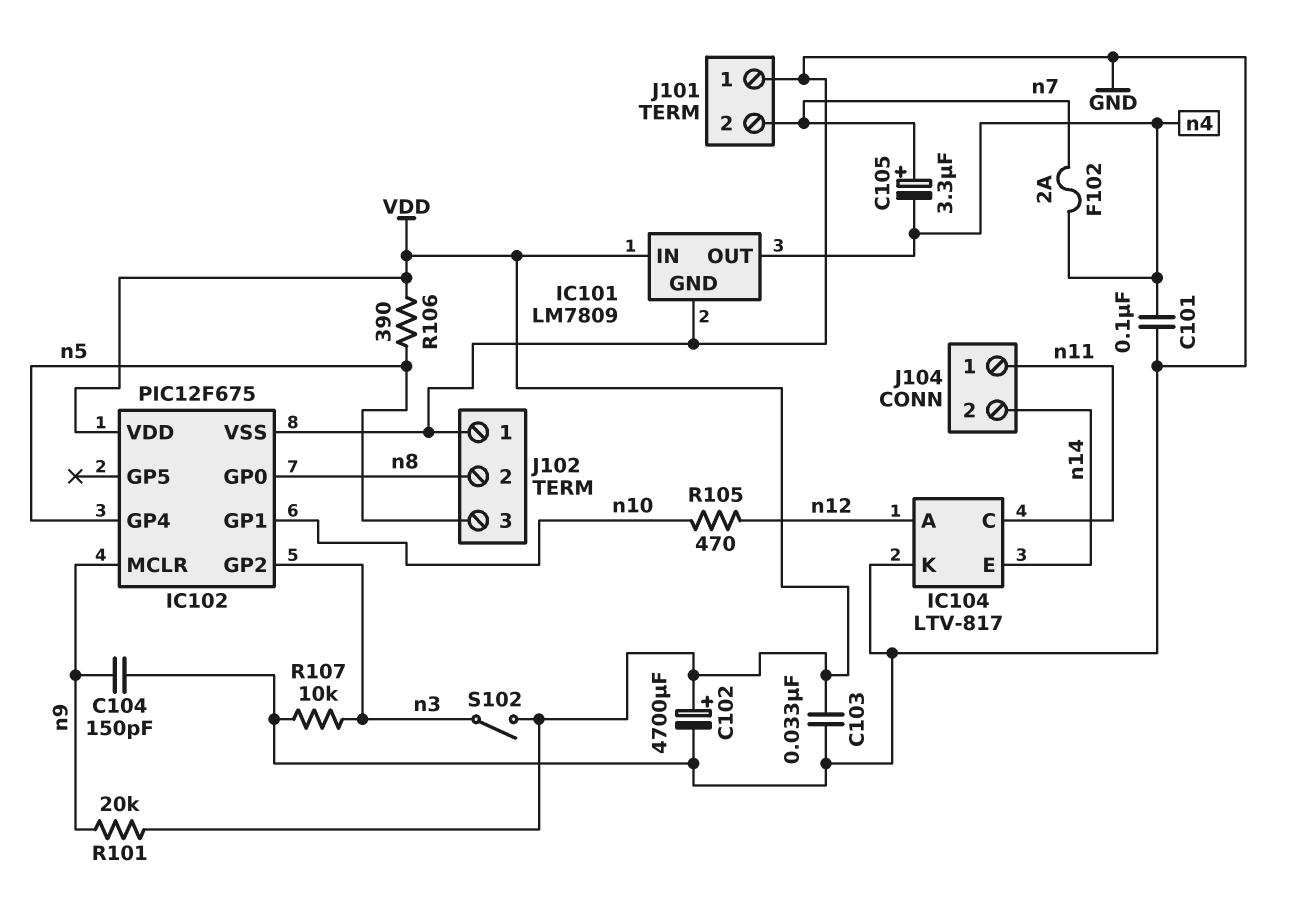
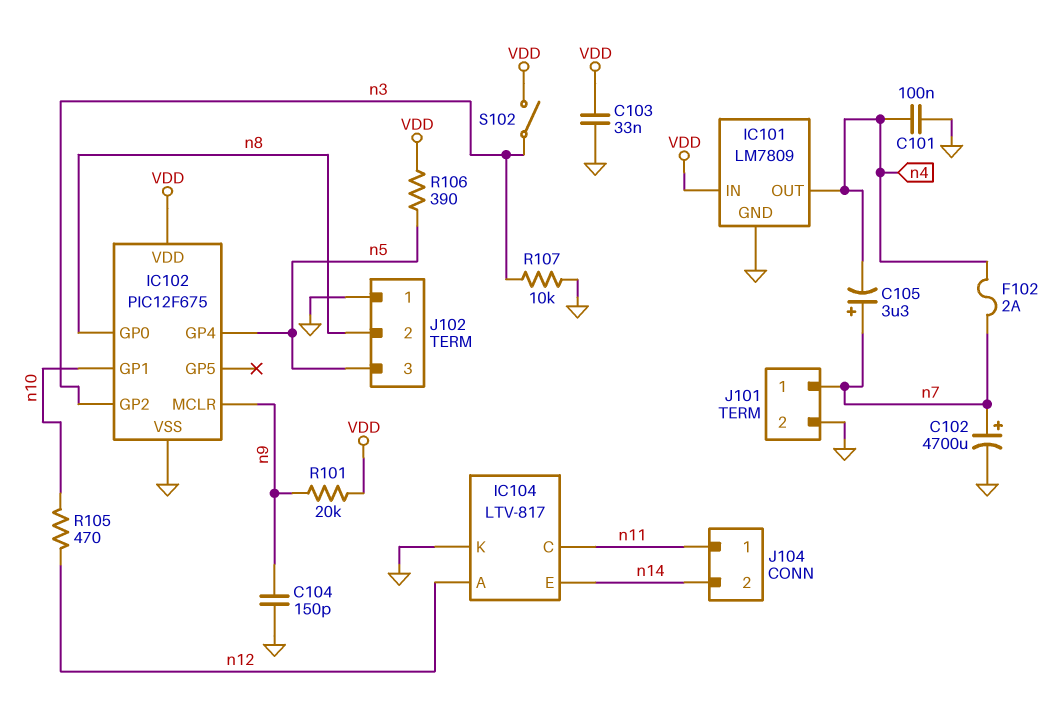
C102: 4700uF (plus VDD, minus GND) -> 4700uF (plus n7, minus GND)
J101 pin 1: GND -> n7
J101 pin 2: n7 -> GND

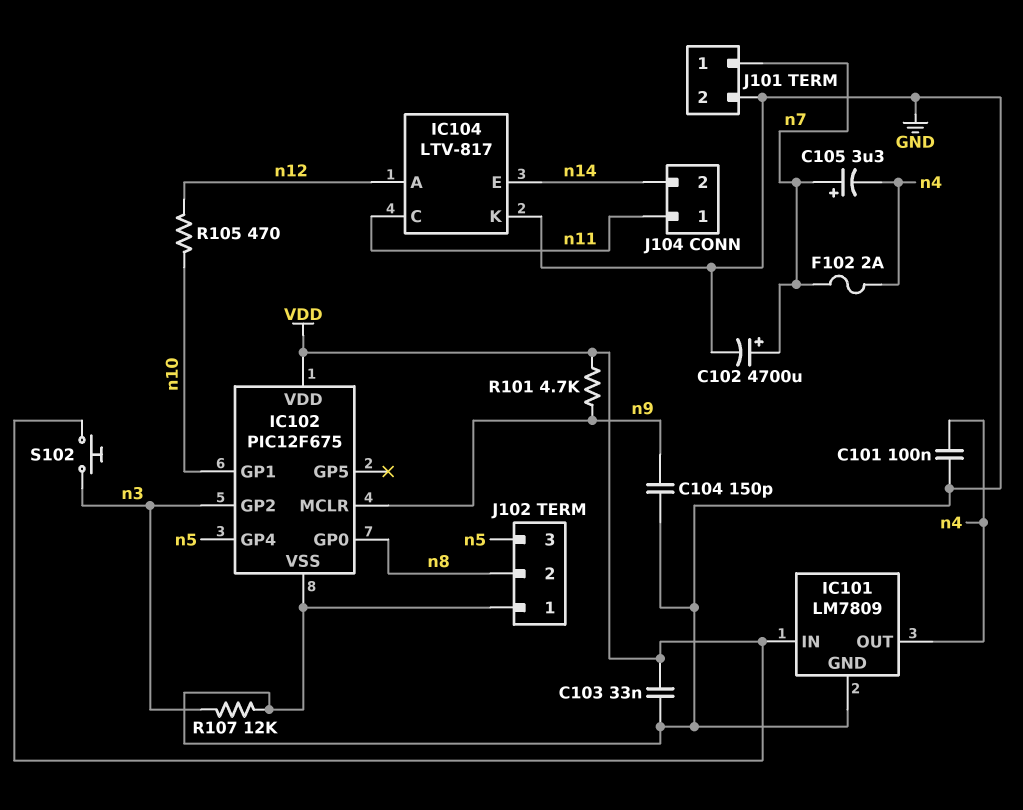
R101: 20k (VDD, n9) -> 4.7k (VDD, n9)
R106: 390 (VDD, n5) -> none
R107: 10k (GND, n3) -> 12k (GND, n3)
S102: switch (VDD, n3) -> button (VDD, n3)

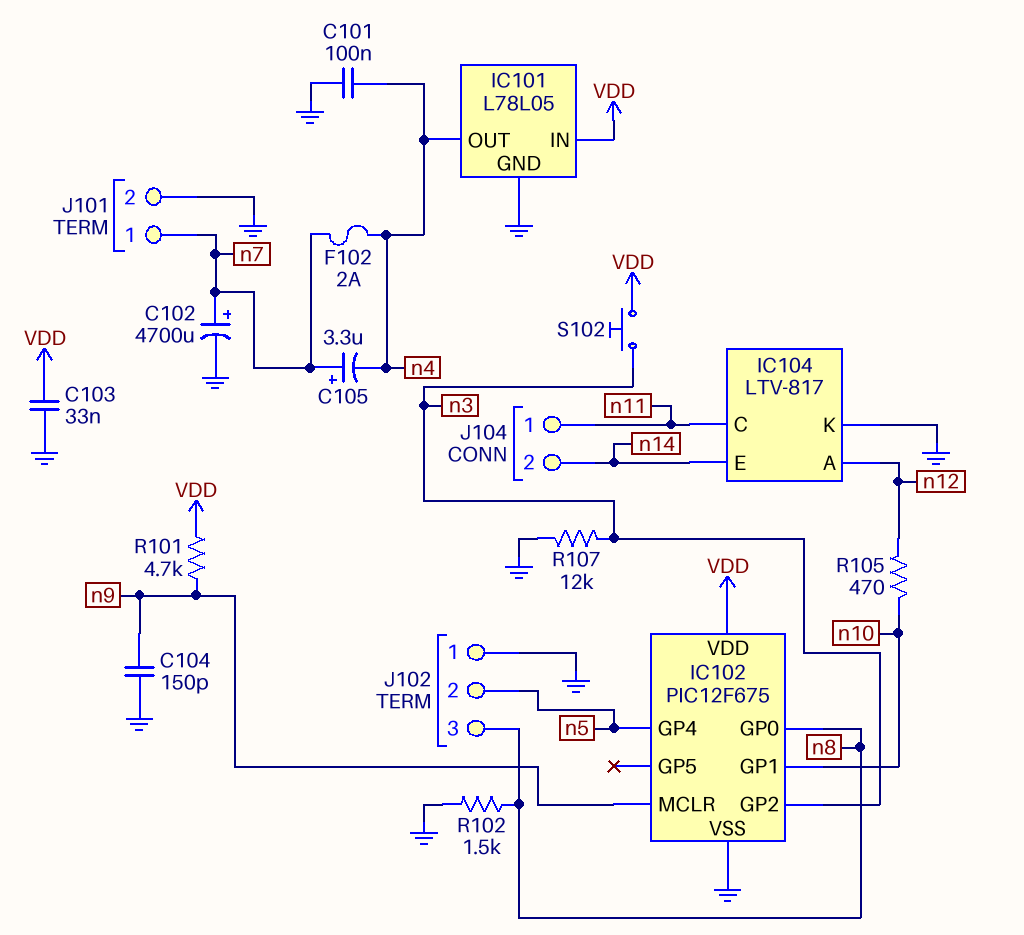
IC101: LM7809 -> L78L05
J102 pin 2: n8 -> n5
J102 pin 3: n5 -> n8
R102: none -> 1.5k (GND, n8)

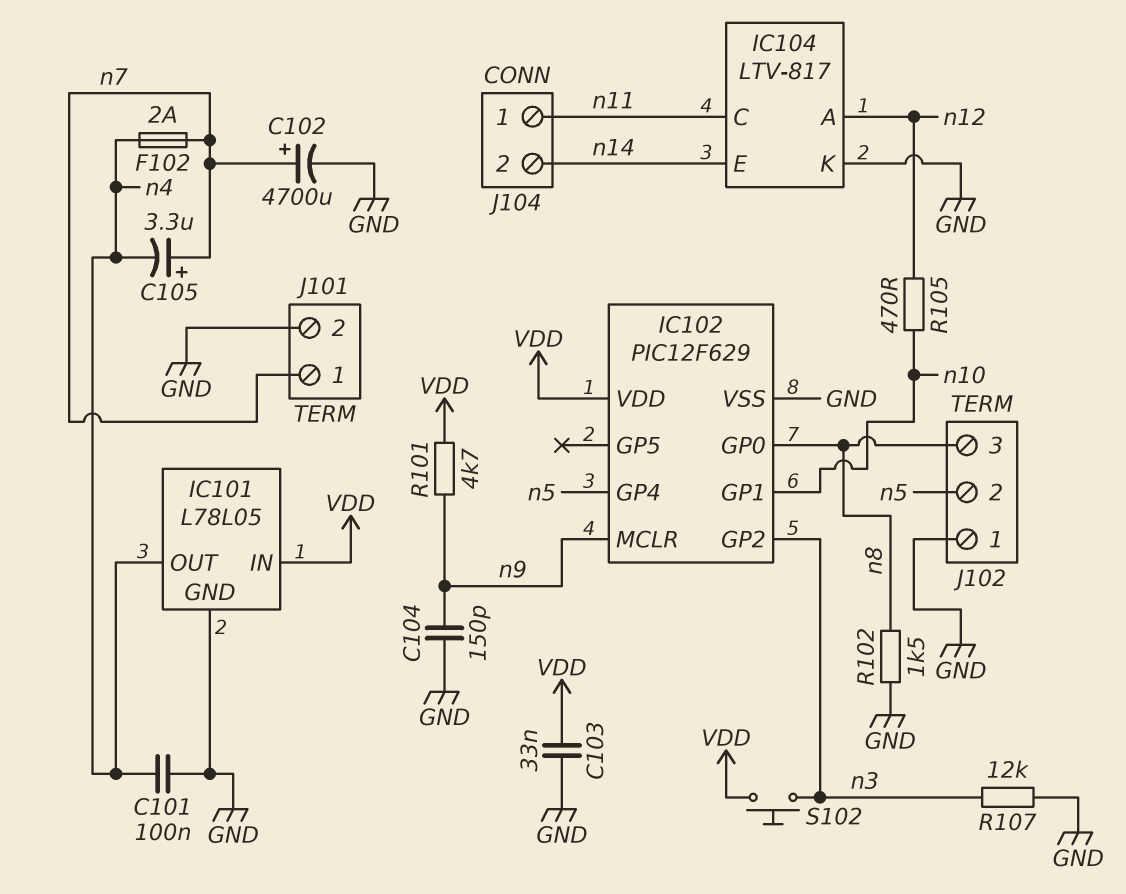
IC102: PIC12F675 -> PIC12F629

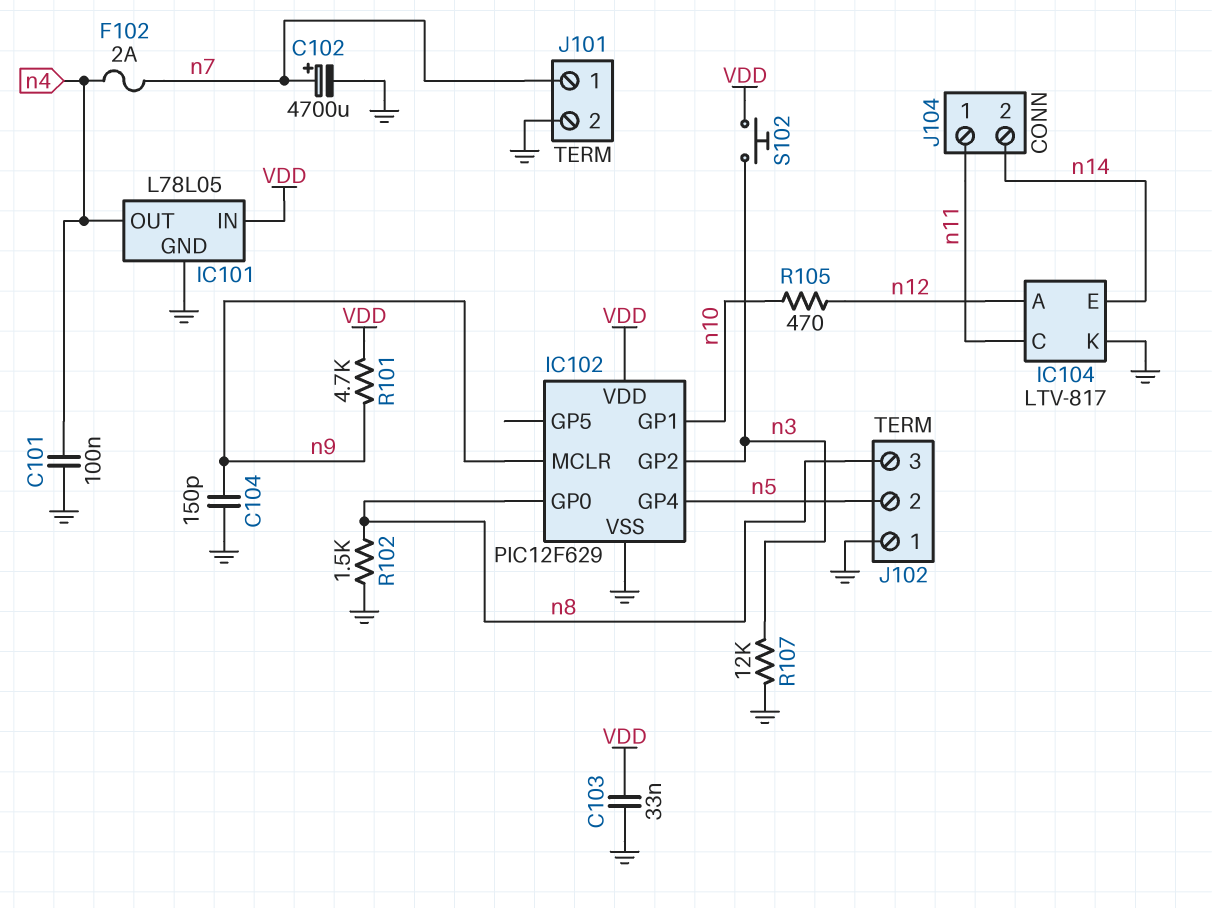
C105: 3.3uF (plus n7, minus n4) -> none

